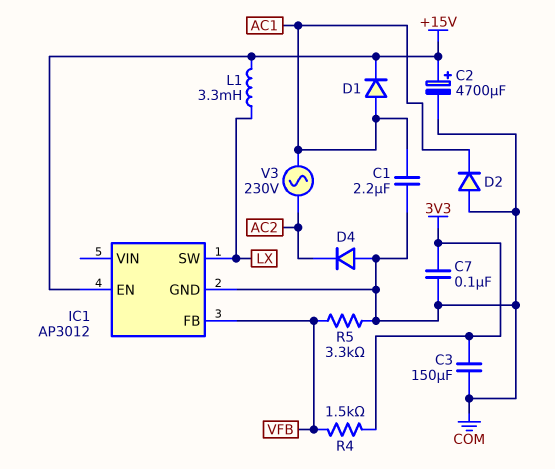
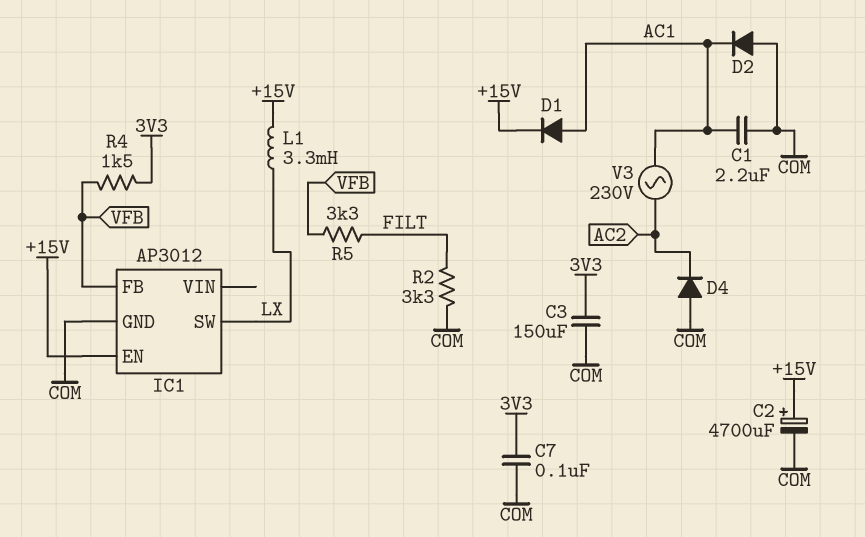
R2: none -> 3.3k (COM, FILT)
R5: 3.3k (COM, VFB) -> 3.3k (FILT, VFB)

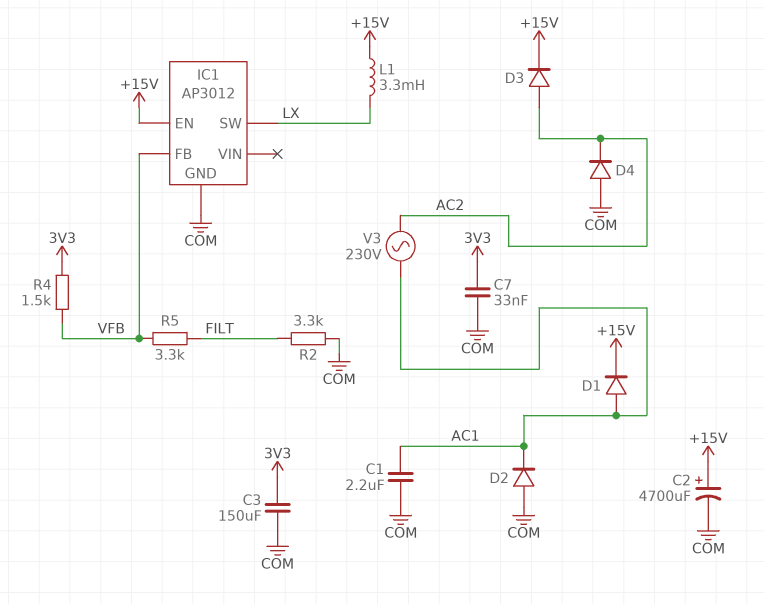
C7: 100nF (3V3, COM) -> 33nF (3V3, COM)
D3: none -> diode (A AC2, K +15V)

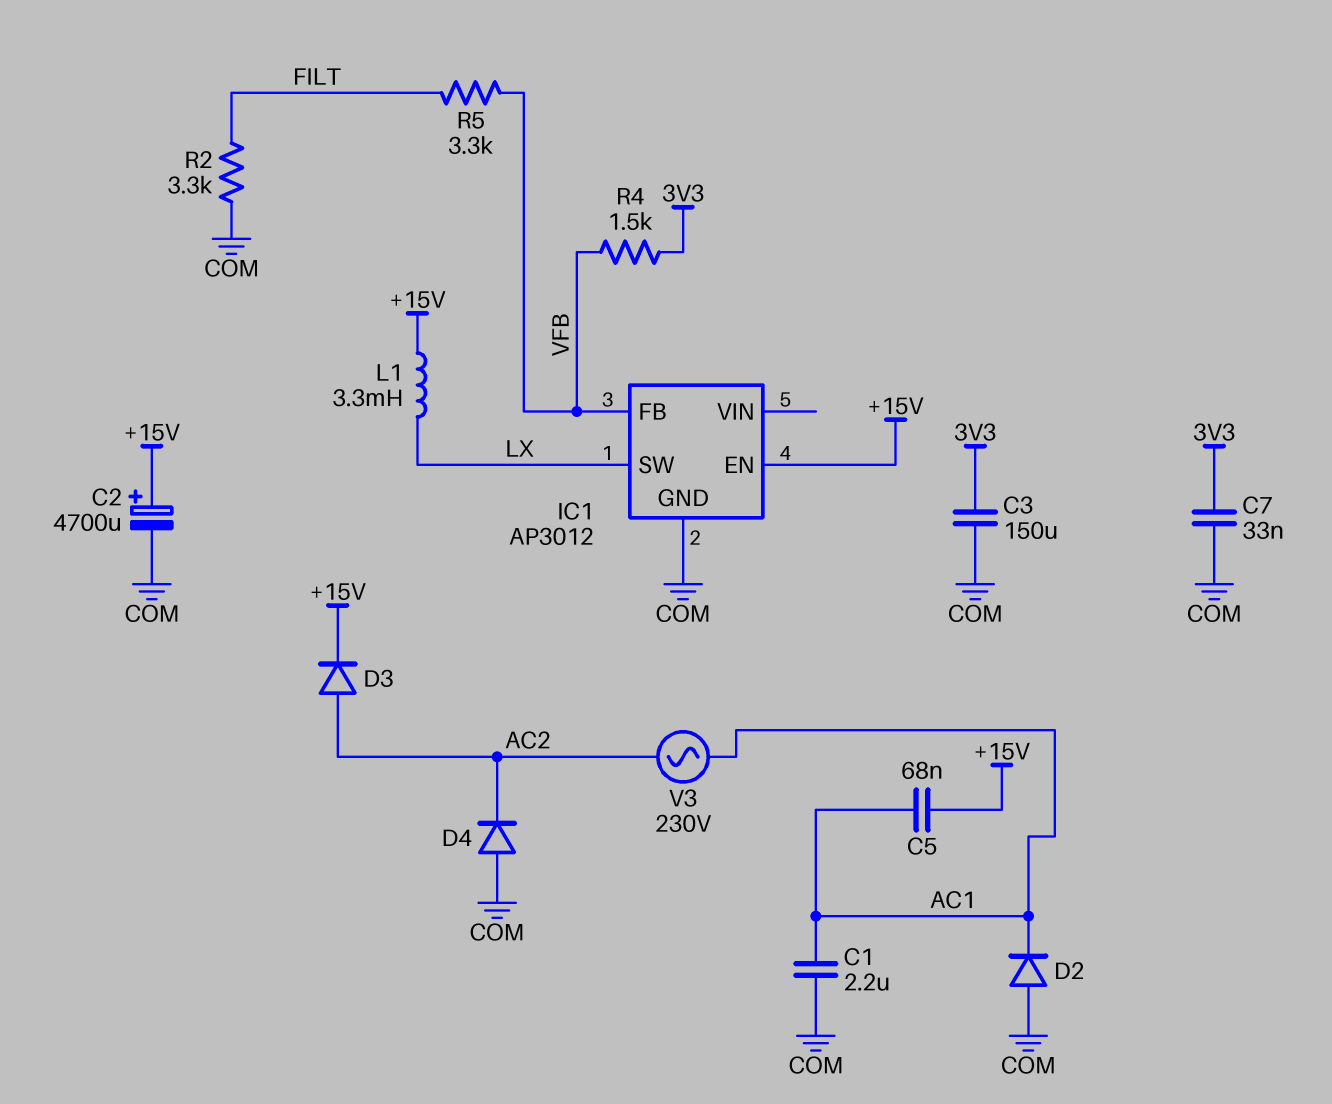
C5: none -> 68nF (+15V, AC1)
D1: diode (A AC1, K +15V) -> none

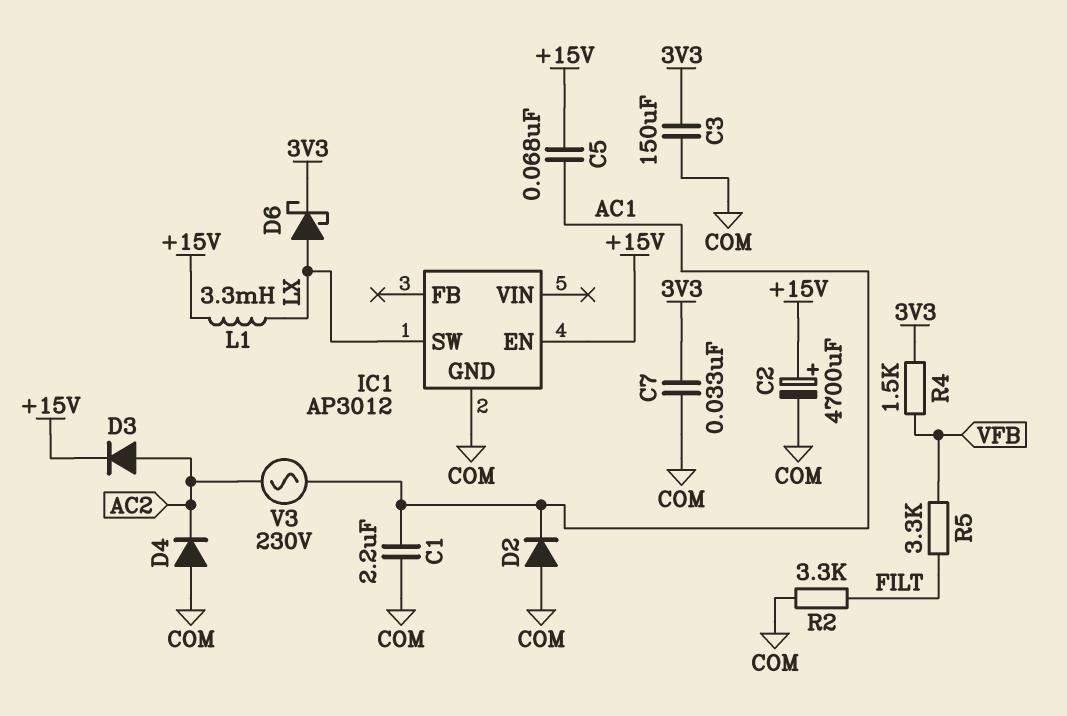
D6: none -> schottky (A LX, K 3V3)
IC1 pin FB: VFB -> none

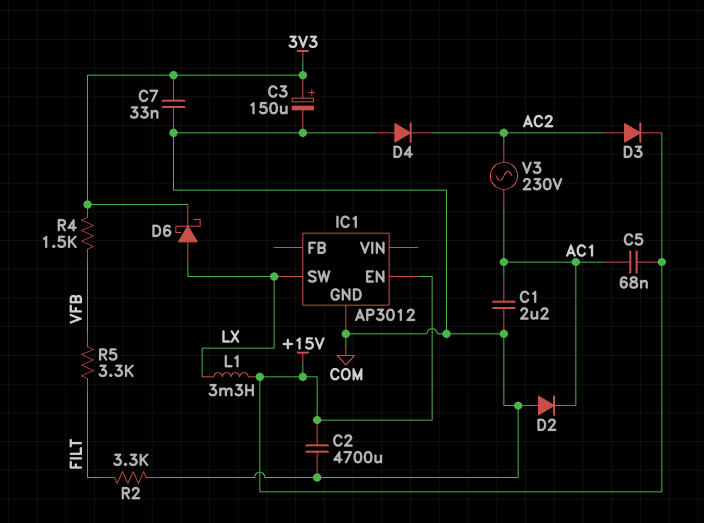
C2: 4700uF (plus +15V, minus COM) -> 4700uF (+15V, COM)
C3: 150uF (3V3, COM) -> 150uF (plus 3V3, minus COM)

